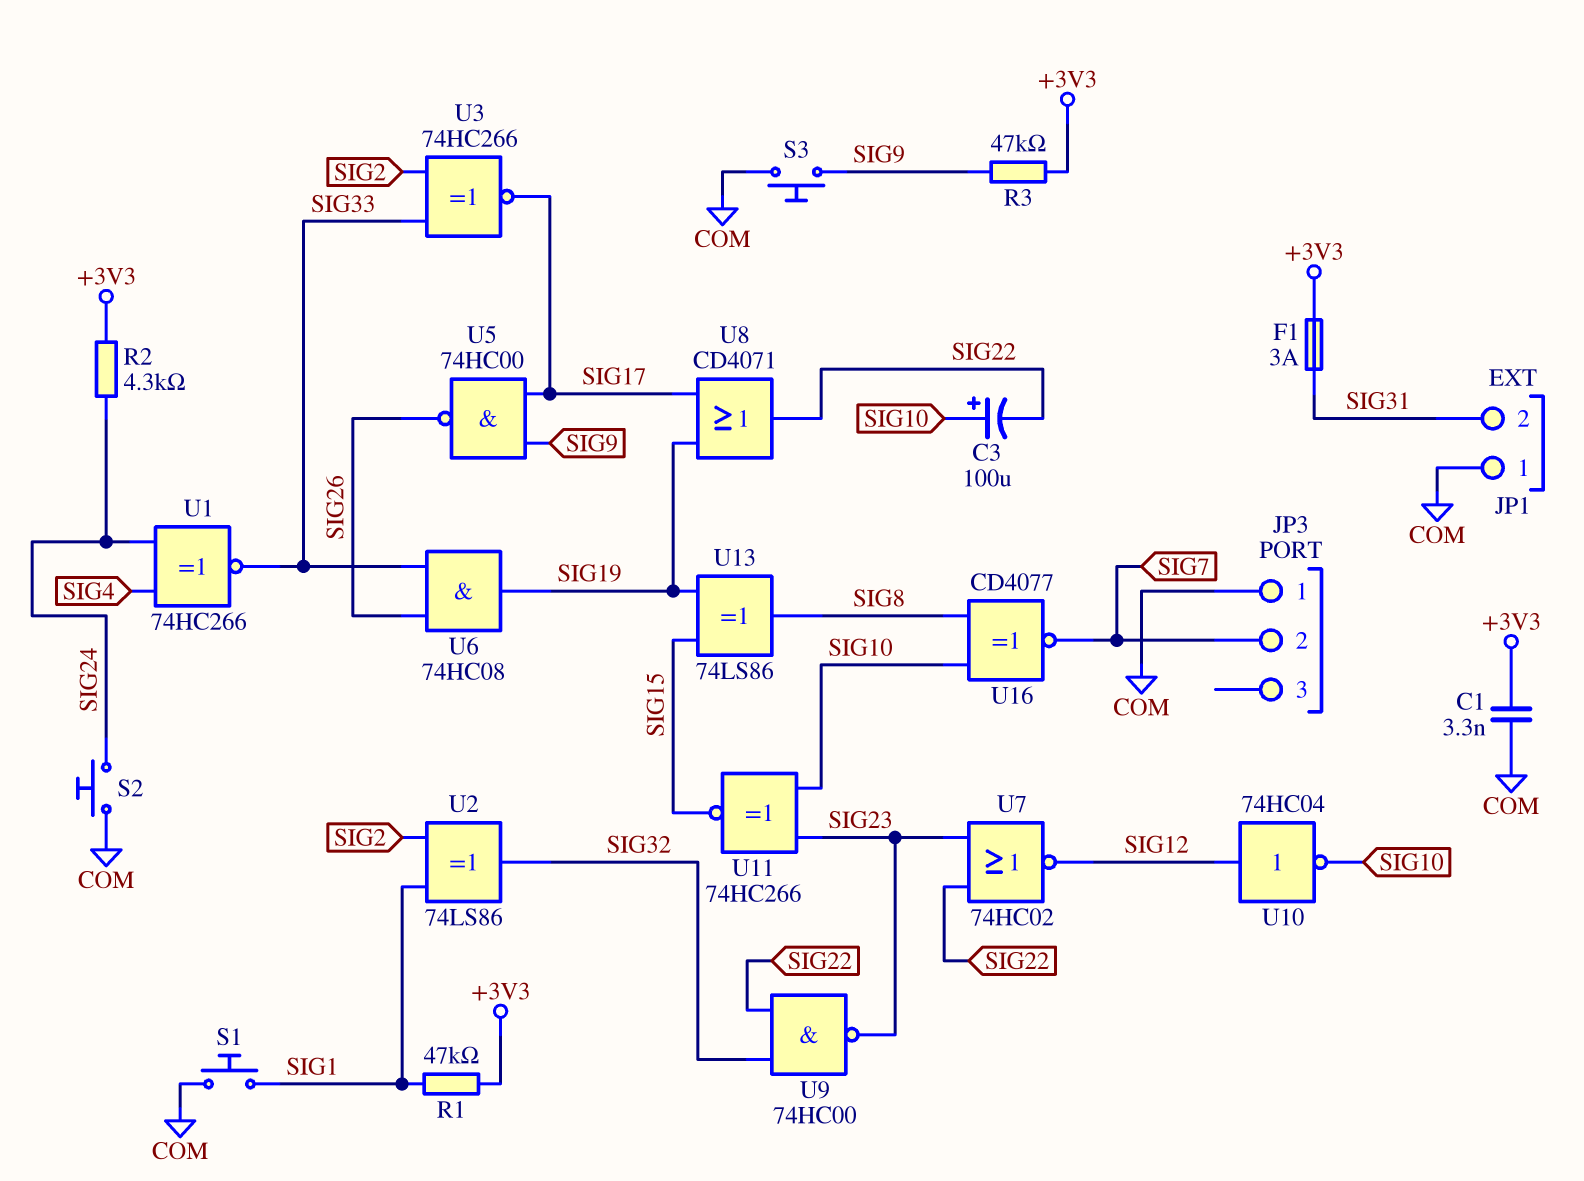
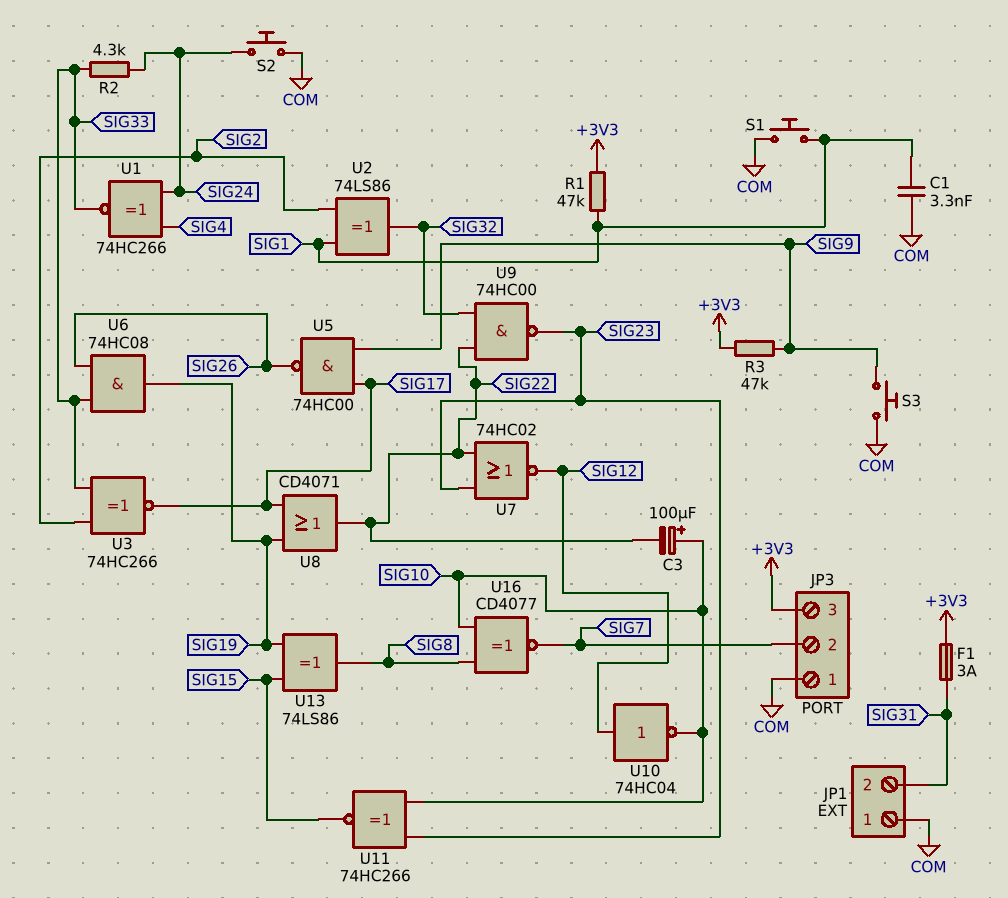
C1: 3.3nF (+3V3, COM) -> 3.3nF (COM, SIG1)
JP3 pin 3: none -> +3V3
R2: 4.3k (+3V3, SIG24) -> 4.3k (SIG24, SIG33)

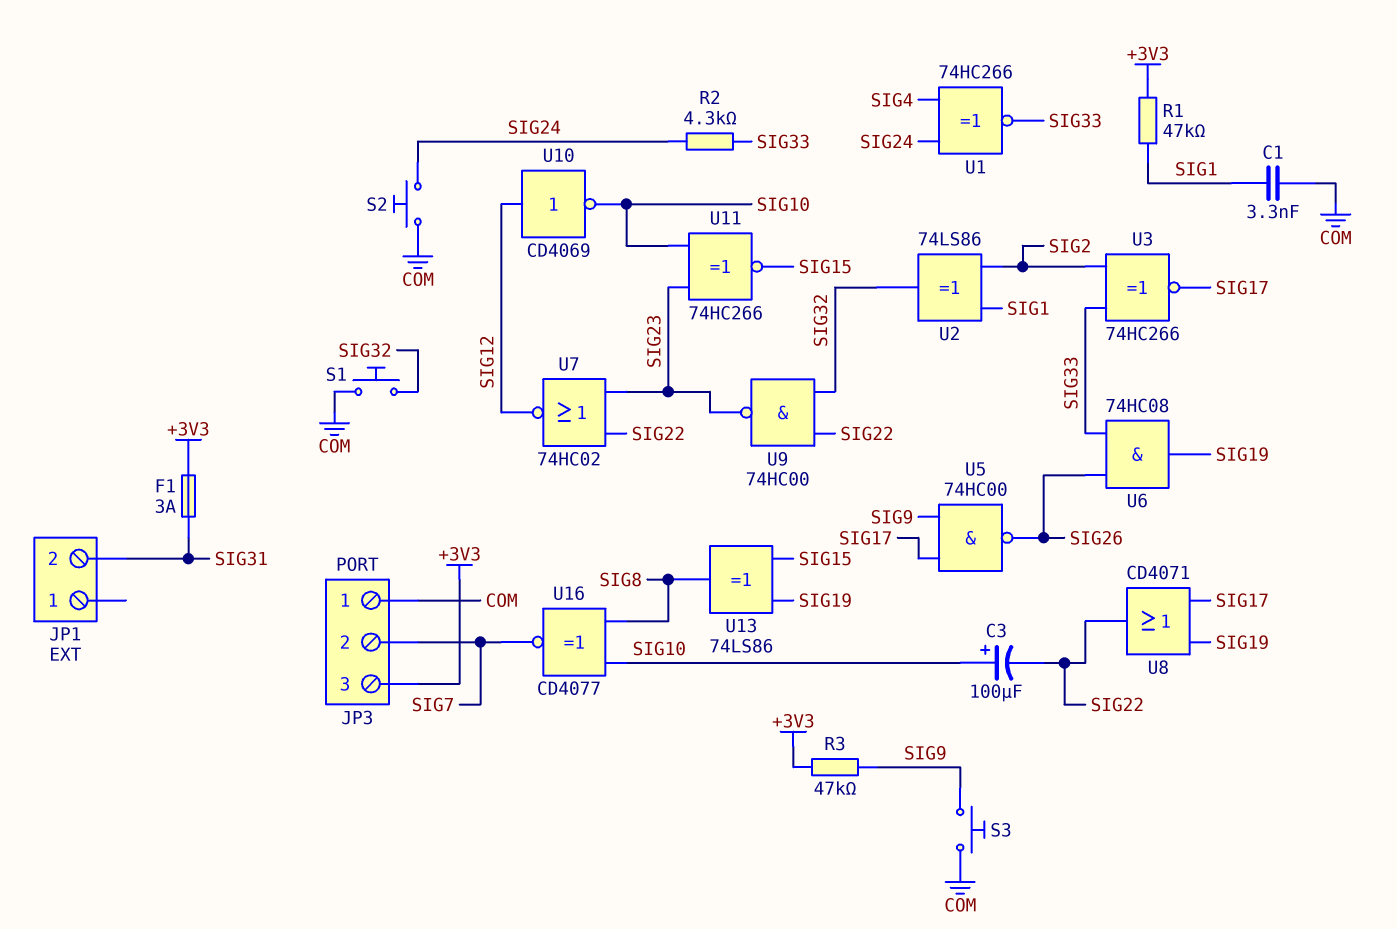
JP1 pin 1: COM -> none
S1: button (COM, SIG1) -> button (COM, SIG32)
U10: NOT 74HC04 (in SIG12, out SIG10) -> NOT CD4069 (in SIG12, out SIG10)

